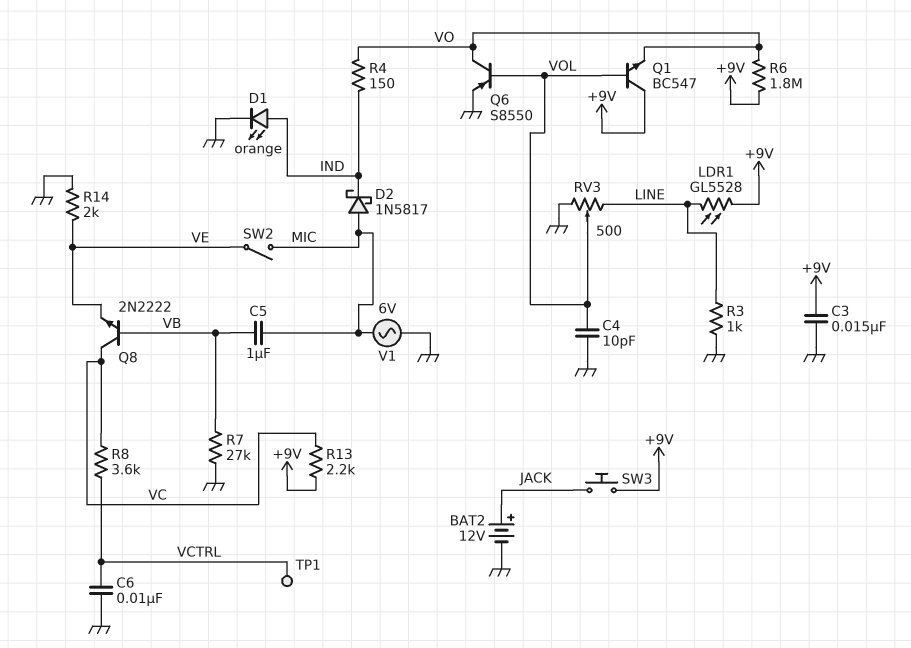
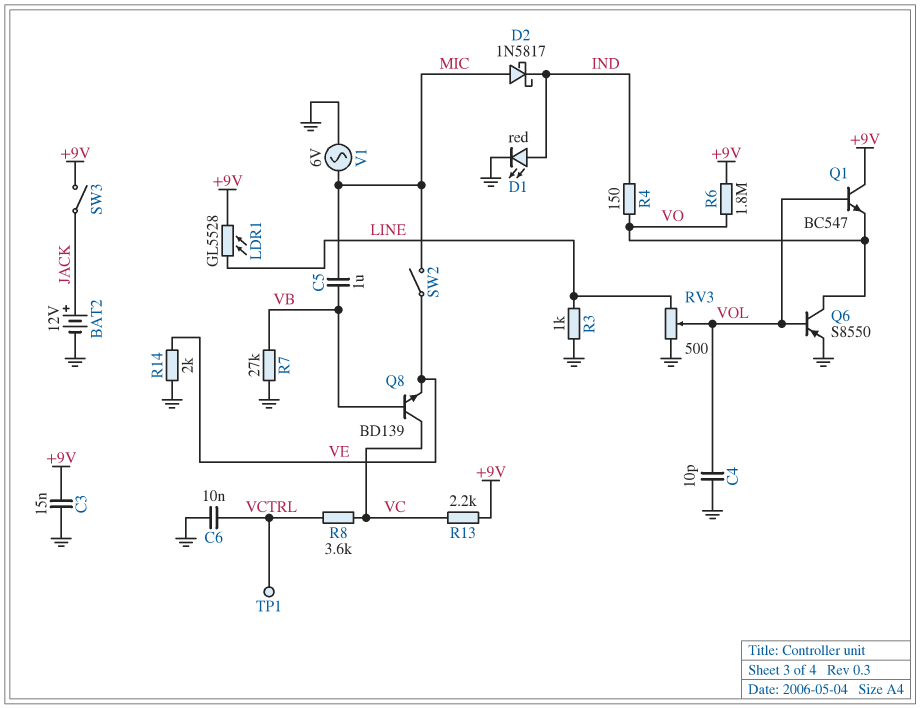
D1: LED orange (A IND, K GND) -> LED red (A IND, K GND)
Q8: NPN 2N2222 (B VB, C VC, E VE) -> NPN BD139 (B VB, C VC, E VE)
SW3: button (+9V, JACK) -> switch (+9V, JACK)

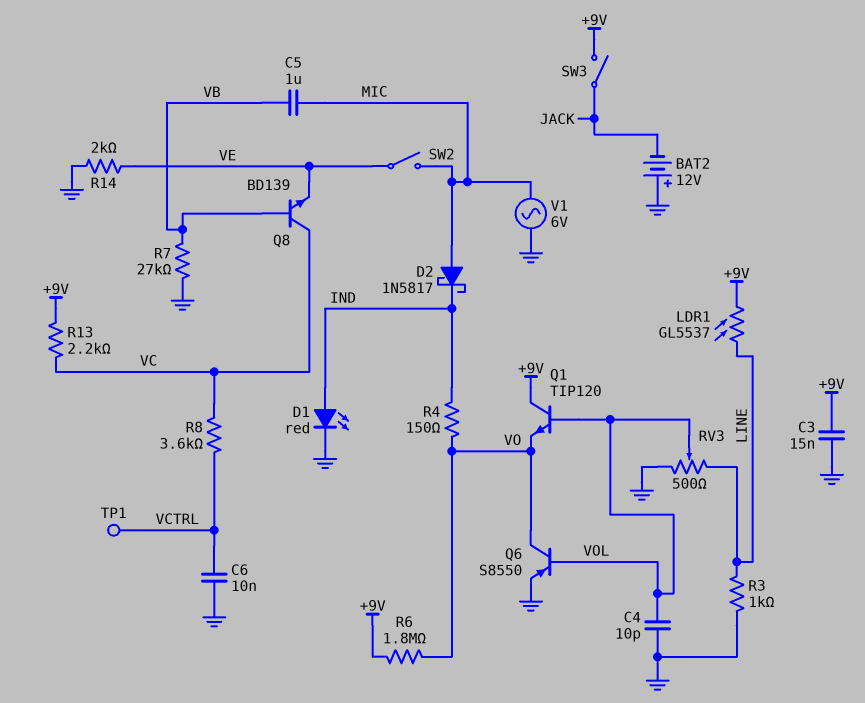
BAT2: 12V (plus JACK, minus GND) -> 12V (plus GND, minus JACK)
LDR1: GL5528 (+9V, LINE) -> GL5537 (+9V, LINE)
Q1: NPN BC547 (B VOL, C +9V, E VO) -> NPN TIP120 (B VOL, C +9V, E VO)

